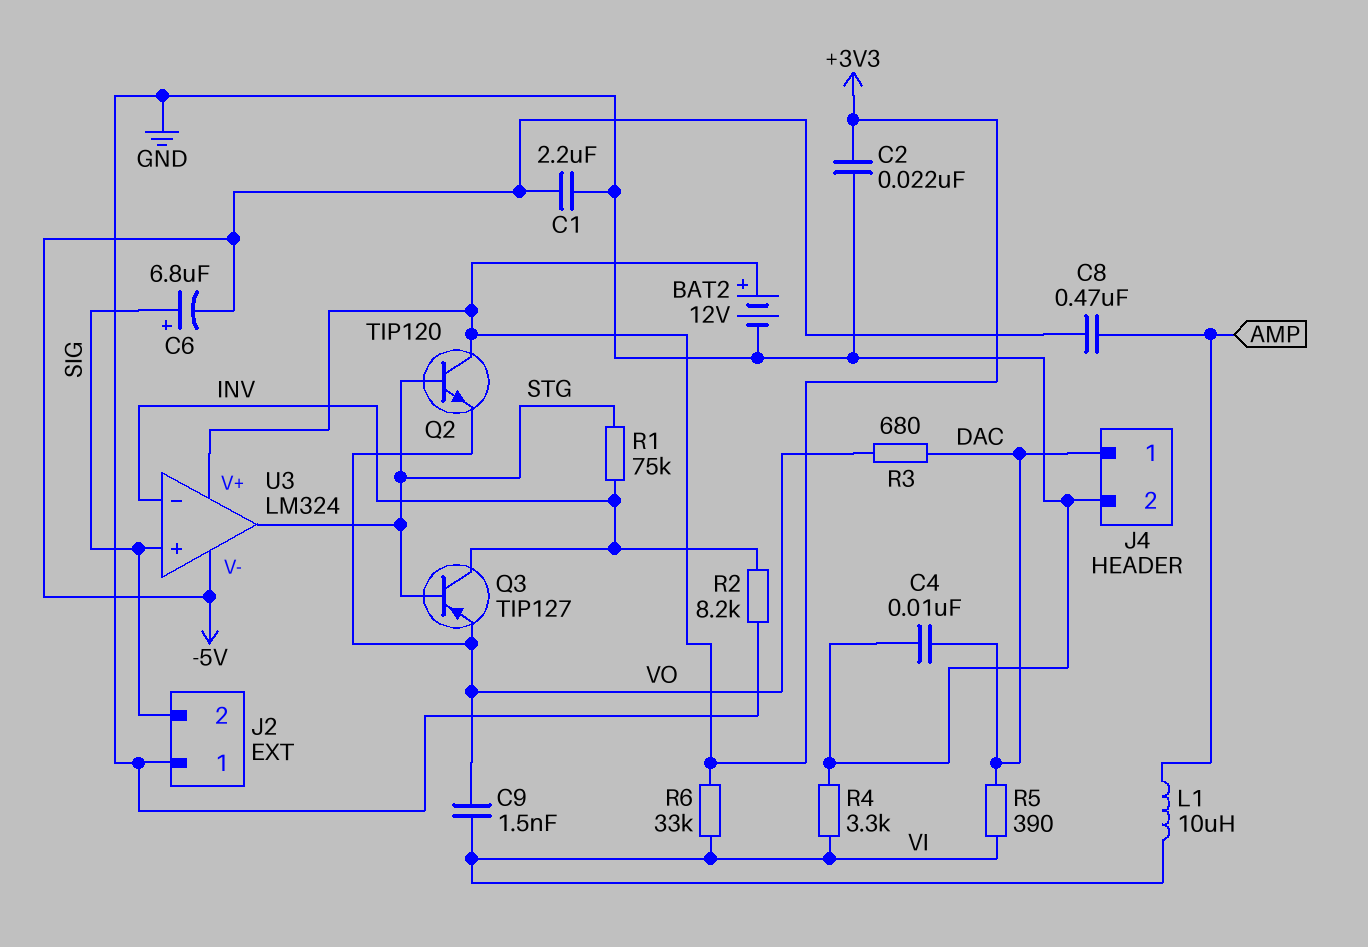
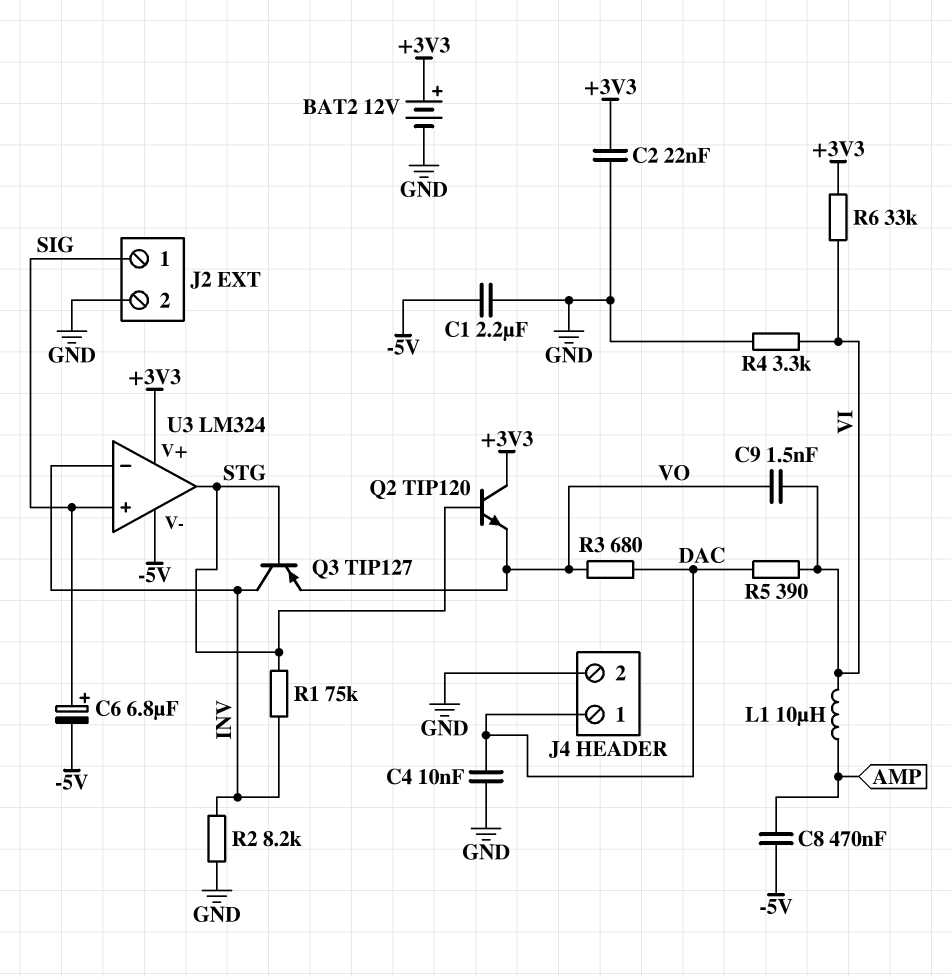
J2 pin 1: GND -> SIG
J2 pin 2: SIG -> GND

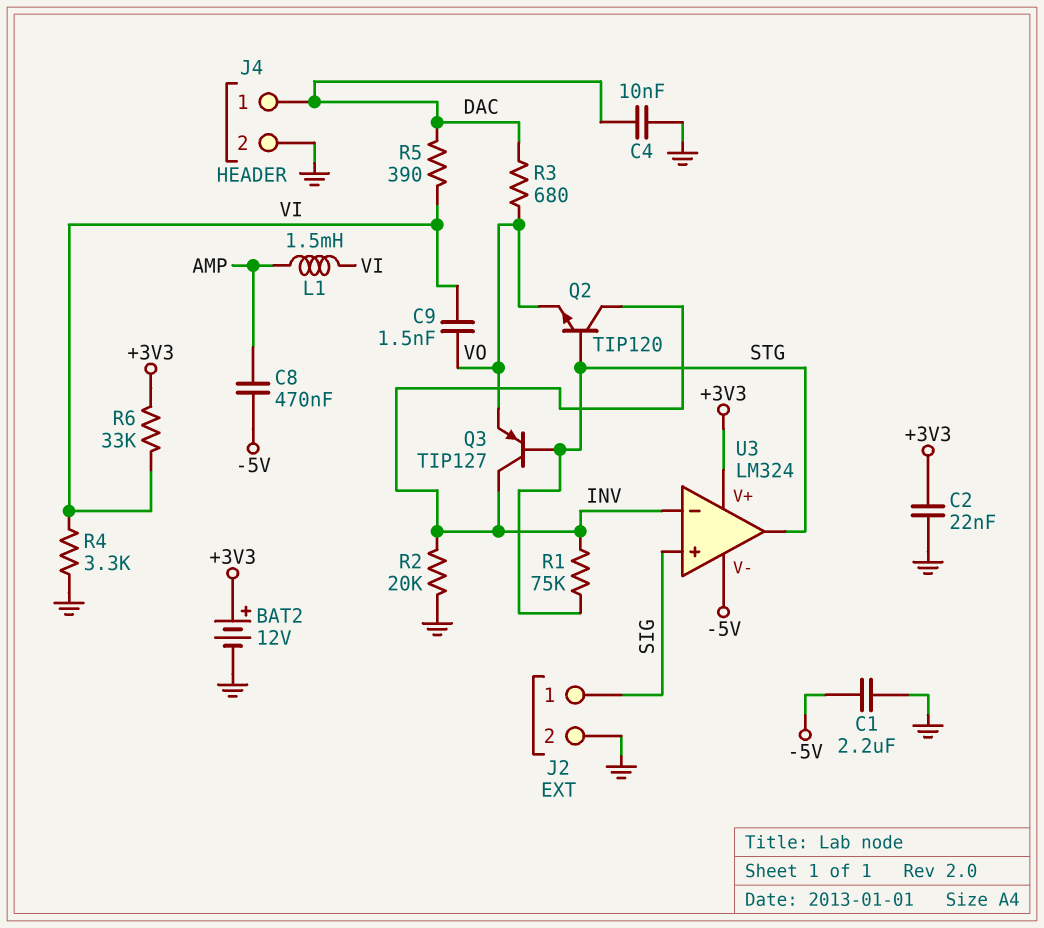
C6: 6.8uF (plus SIG, minus -5V) -> none
L1: 10uH (AMP, VI) -> 1.5mH (AMP, VI)
Q2: NPN TIP120 (B STG, C +3V3, E VO) -> NPN TIP120 (B STG, C INV, E VO)
R2: 8.2k (GND, INV) -> 20k (GND, INV)

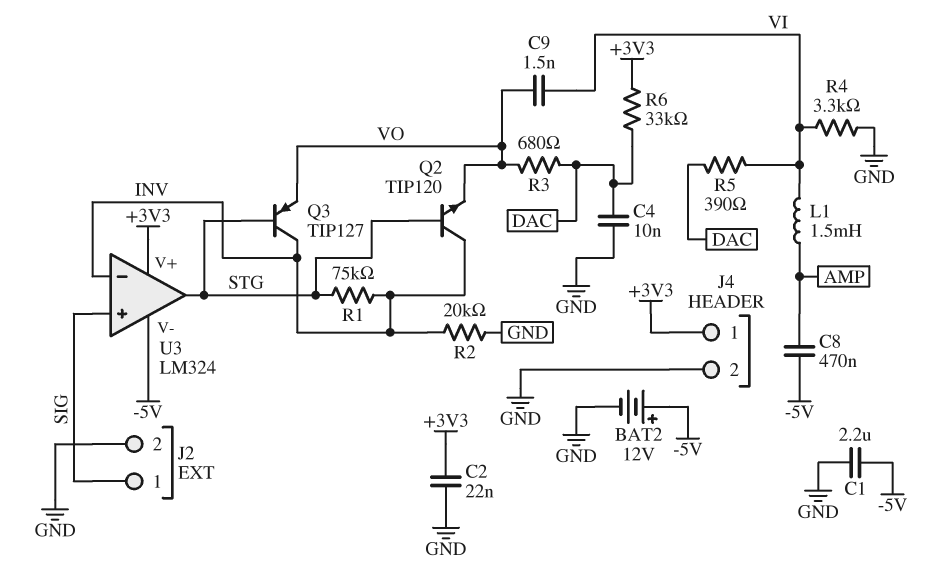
BAT2: 12V (plus +3V3, minus GND) -> 12V (plus -5V, minus GND)
J4 pin 1: DAC -> +3V3
R6: 33k (+3V3, VI) -> 33k (+3V3, DAC)

